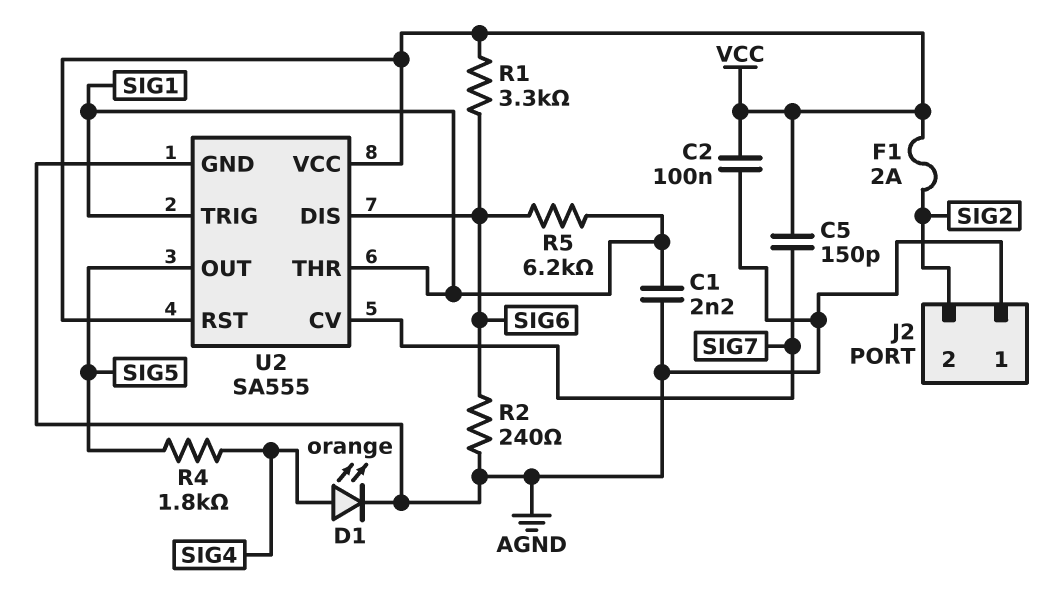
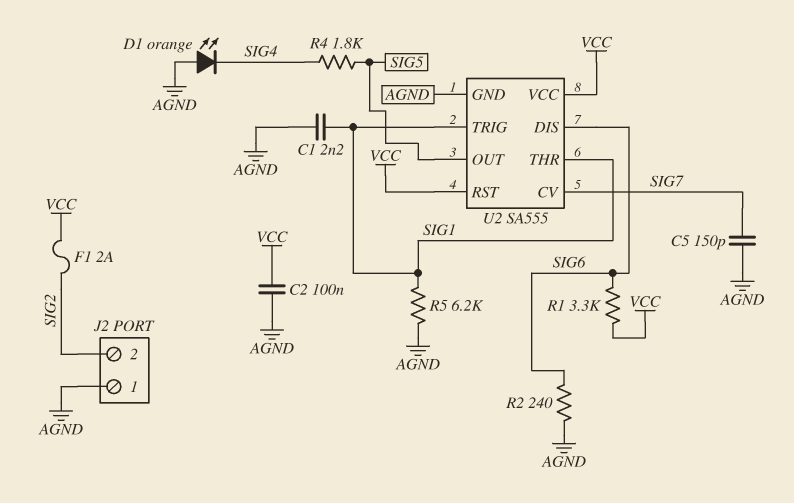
C5: 150pF (SIG7, VCC) -> 150pF (AGND, SIG7)
D1: LED orange (A SIG4, K AGND) -> LED orange (A AGND, K SIG4)
R5: 6.2k (SIG1, SIG6) -> 6.2k (AGND, SIG1)

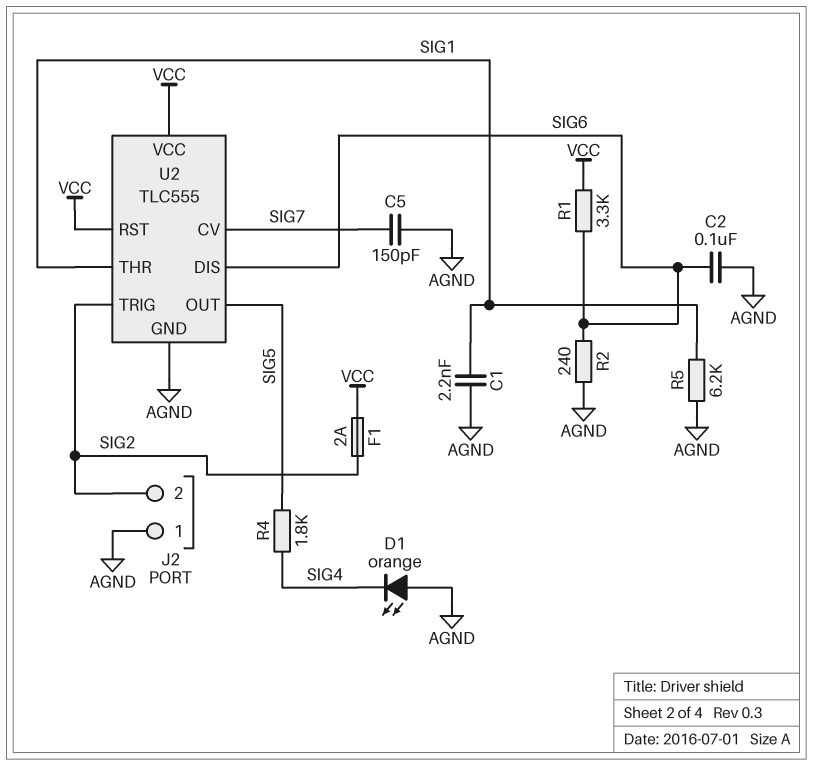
C2: 100nF (AGND, VCC) -> 100nF (AGND, SIG6)
U2: SA555 -> TLC555
U2 pin TRIG: SIG1 -> SIG2

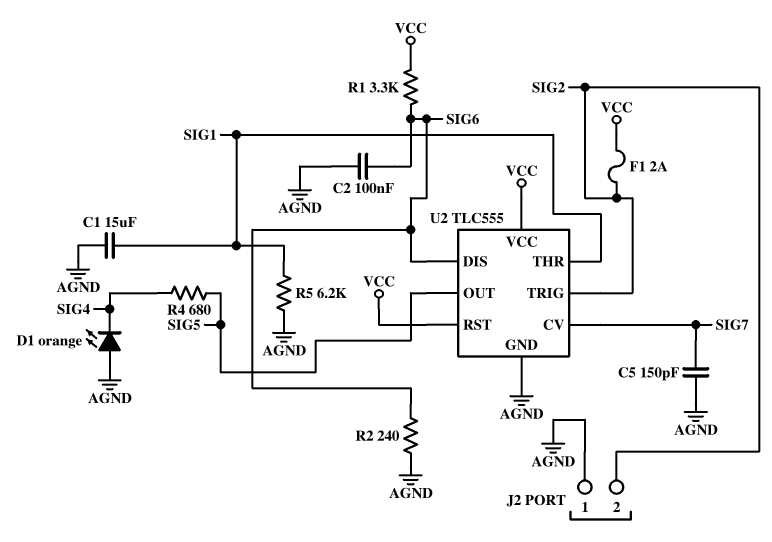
C1: 2.2nF (AGND, SIG1) -> 15uF (AGND, SIG1)
R4: 1.8k (SIG4, SIG5) -> 680 (SIG4, SIG5)

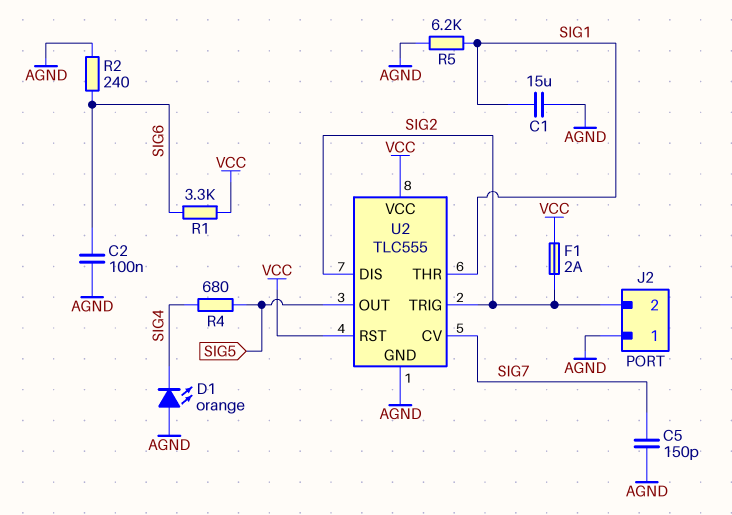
U2 pin DIS: SIG6 -> SIG2

